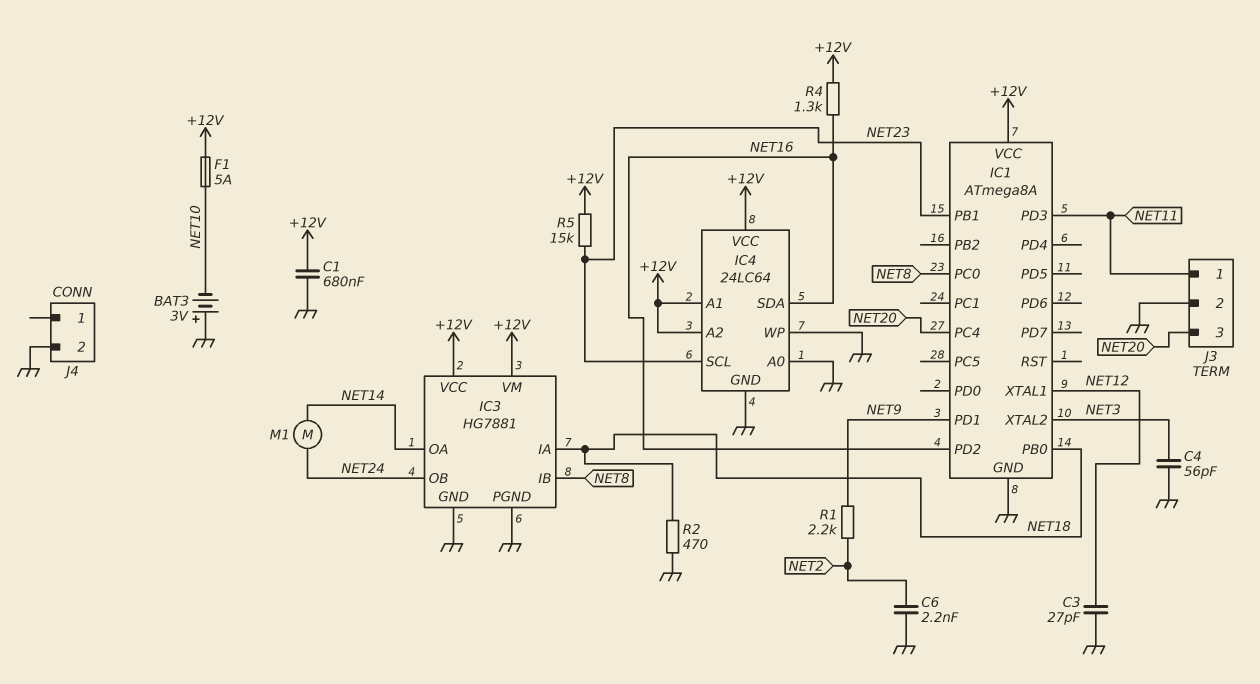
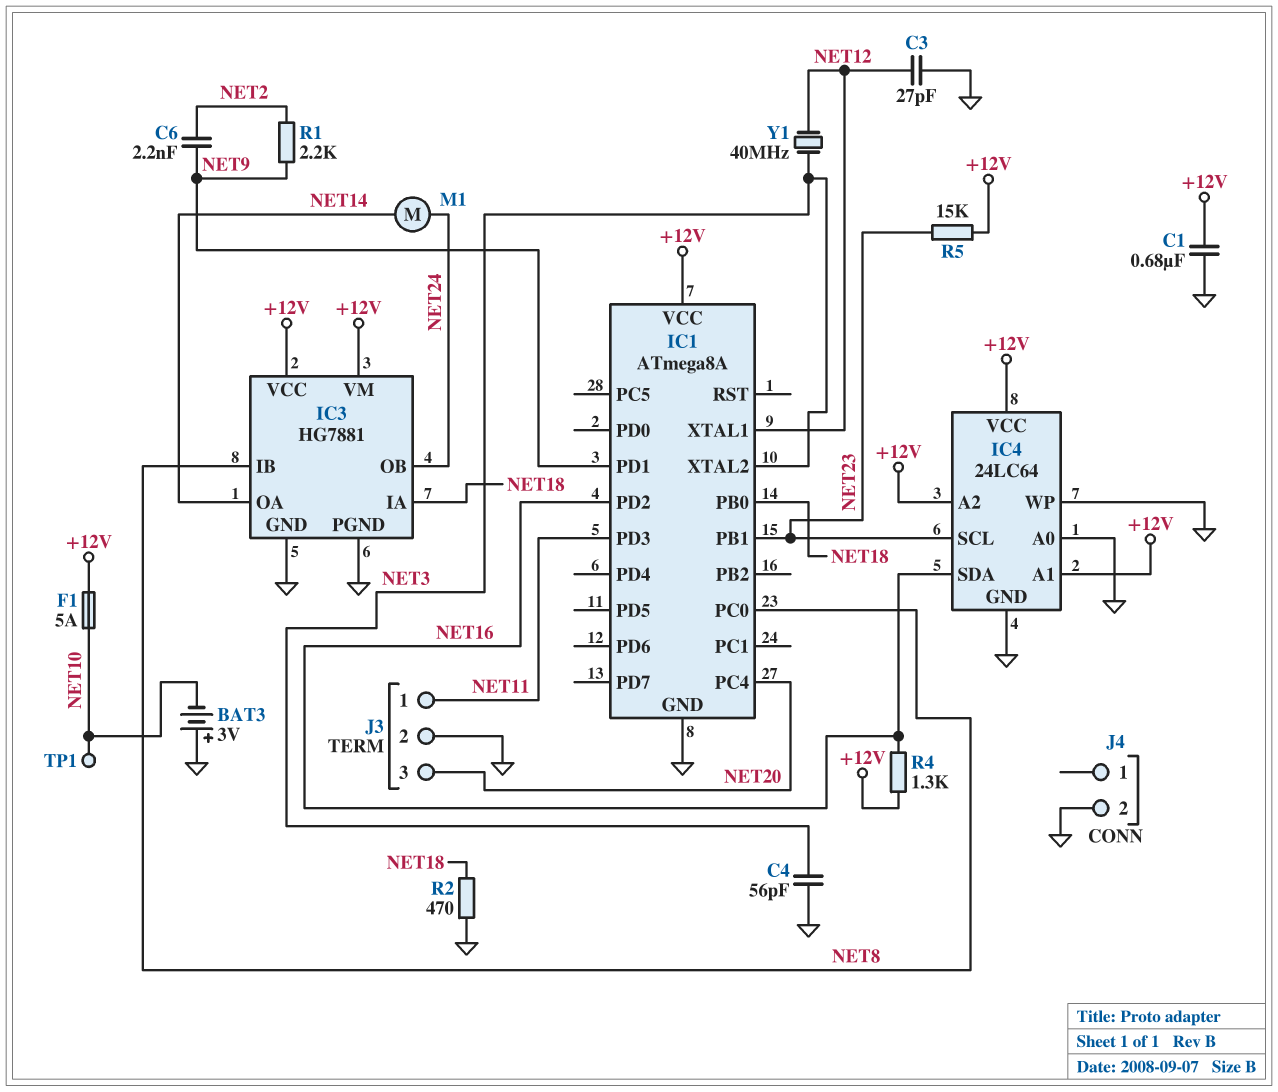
C6: 2.2nF (GND, NET2) -> 2.2nF (NET2, NET9)
TP1: none -> test point (NET10)
Y1: none -> 40MHz (NET3, NET12)

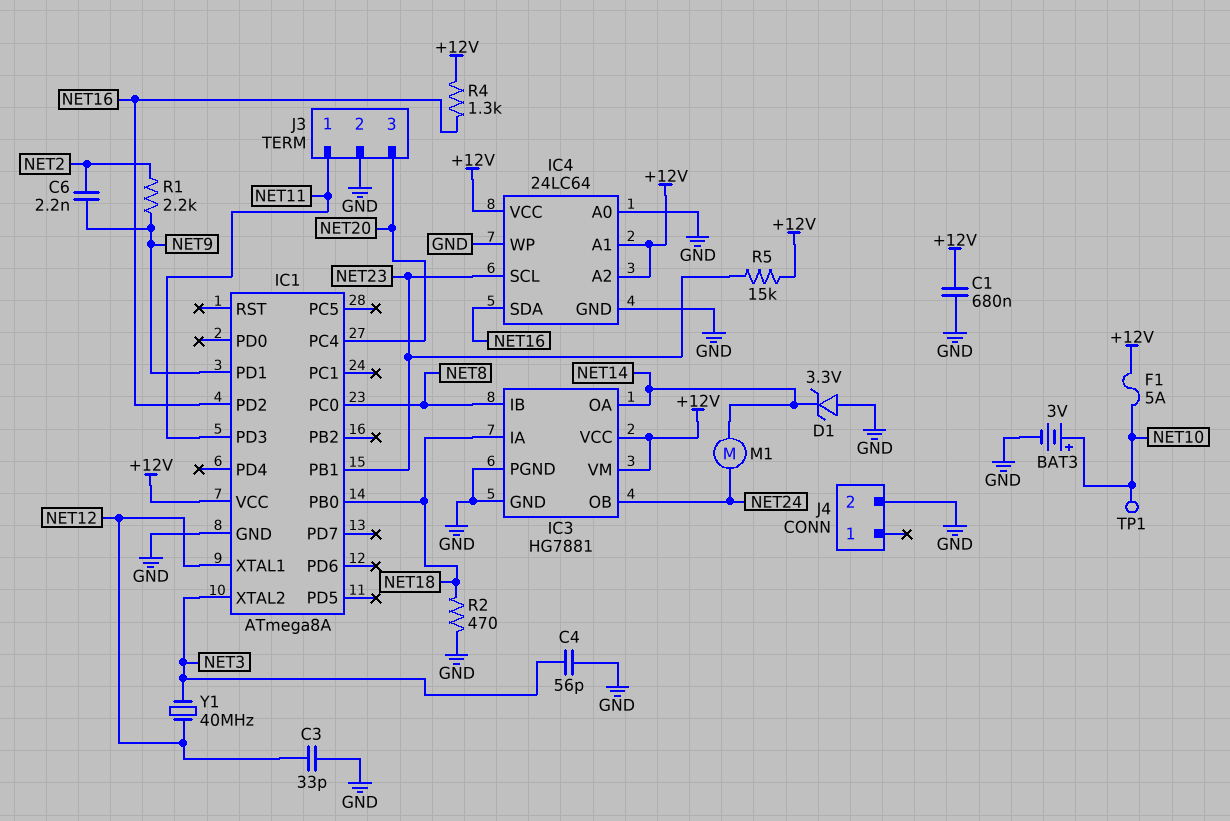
BAT3: 3V (plus GND, minus NET10) -> 3V (plus NET10, minus GND)
C3: 27pF (GND, NET12) -> 33pF (GND, NET12)
D1: none -> zener 3.3V (A GND, K NET14)

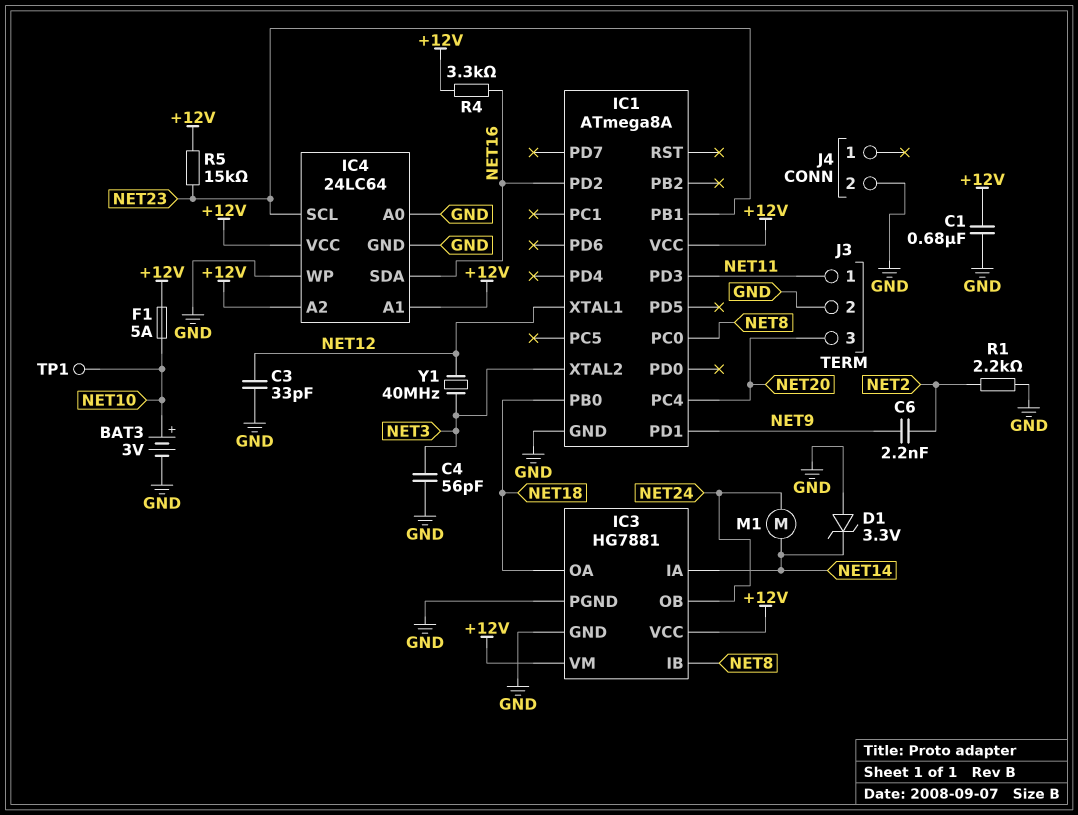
IC3 pin IA: NET18 -> NET14
IC3 pin OA: NET14 -> NET18
R1: 2.2k (NET2, NET9) -> 2.2k (GND, NET2)
R2: 470 (GND, NET18) -> none
R4: 1.3k (+12V, NET16) -> 3.3k (+12V, NET16)

